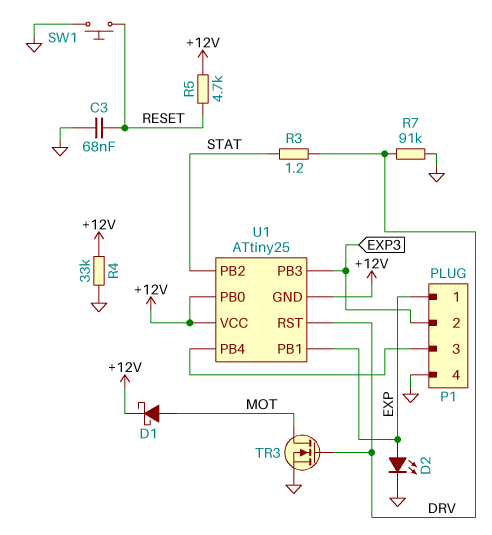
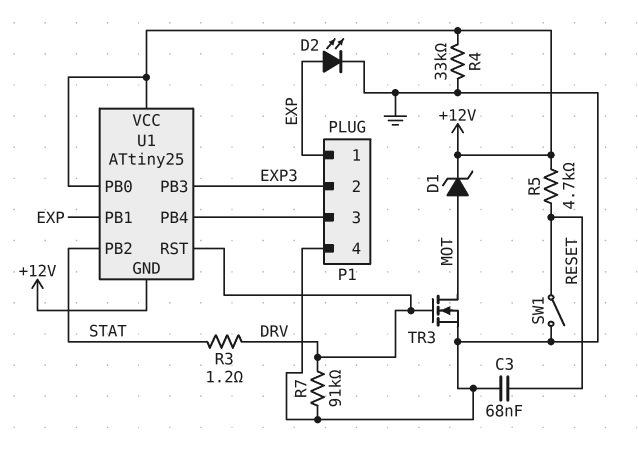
D1: schottky (A MOT, K +12V) -> zener (A MOT, K +12V)
SW1: button (GND, RESET) -> switch (GND, RESET)

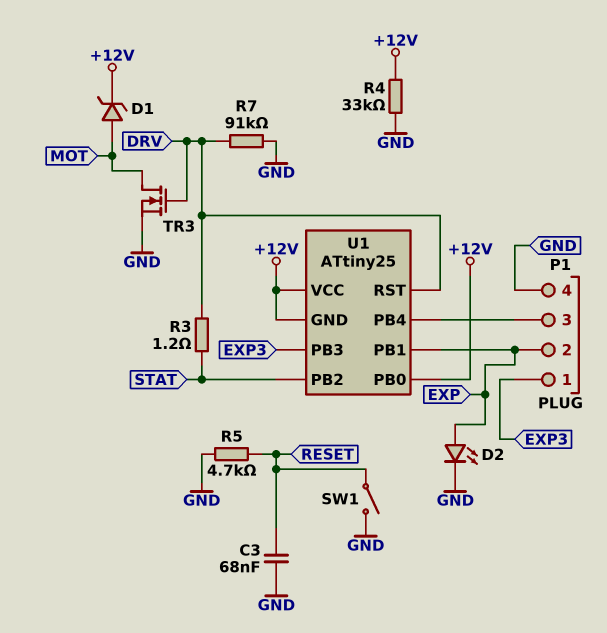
P1 pin 1: EXP -> EXP3
P1 pin 2: EXP3 -> EXP
R5: 4.7k (+12V, RESET) -> 4.7k (GND, RESET)

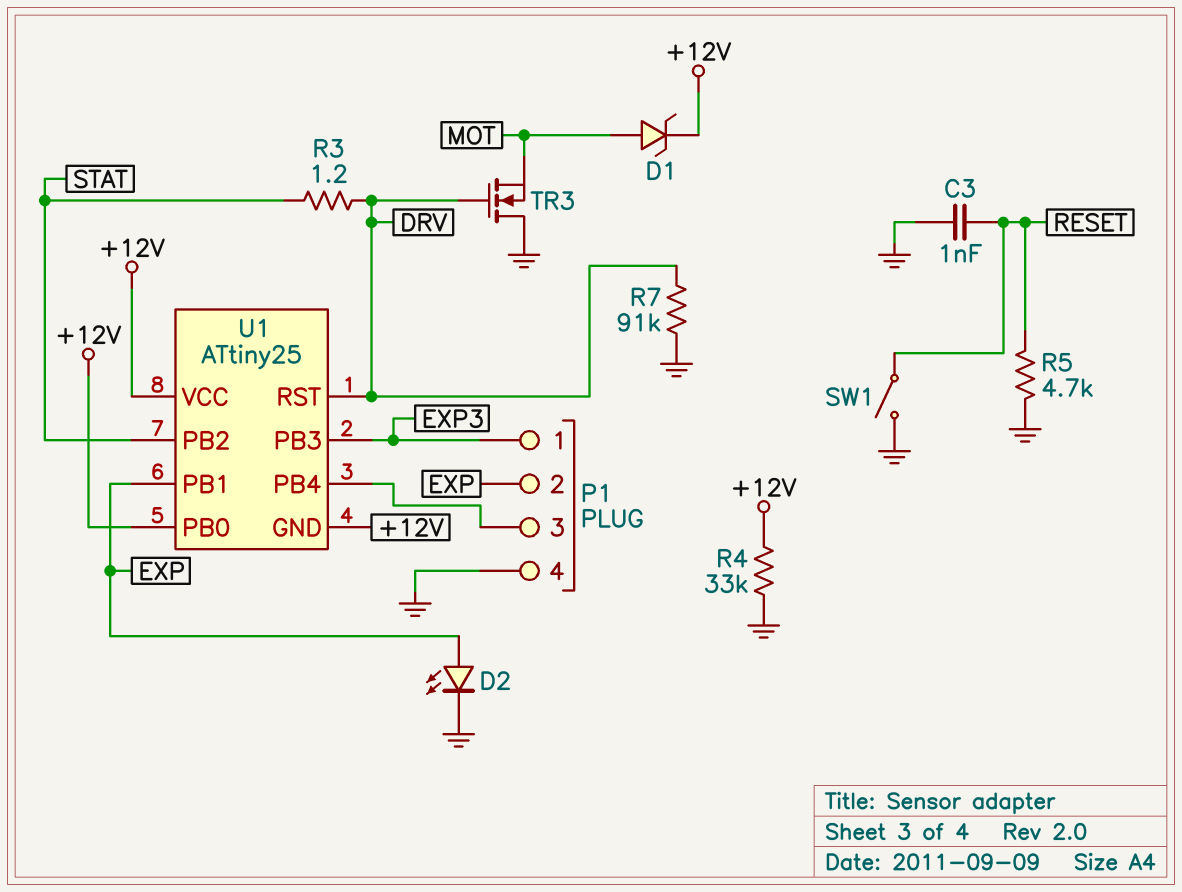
C3: 68nF (GND, RESET) -> 1nF (GND, RESET)
TR3: NMOS (G DRV, D MOT, S GND) -> NMOS (G DRV, D GND, S MOT)

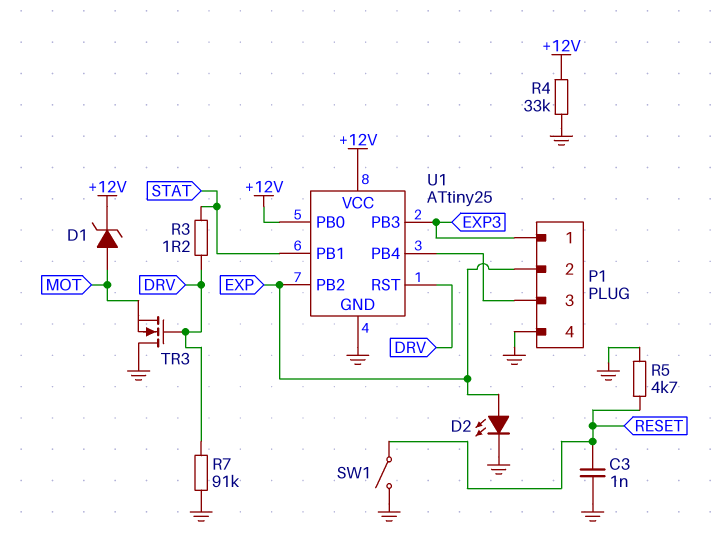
U1 pin GND: +12V -> GND
U1 pin PB1: EXP -> STAT
U1 pin PB2: STAT -> EXP

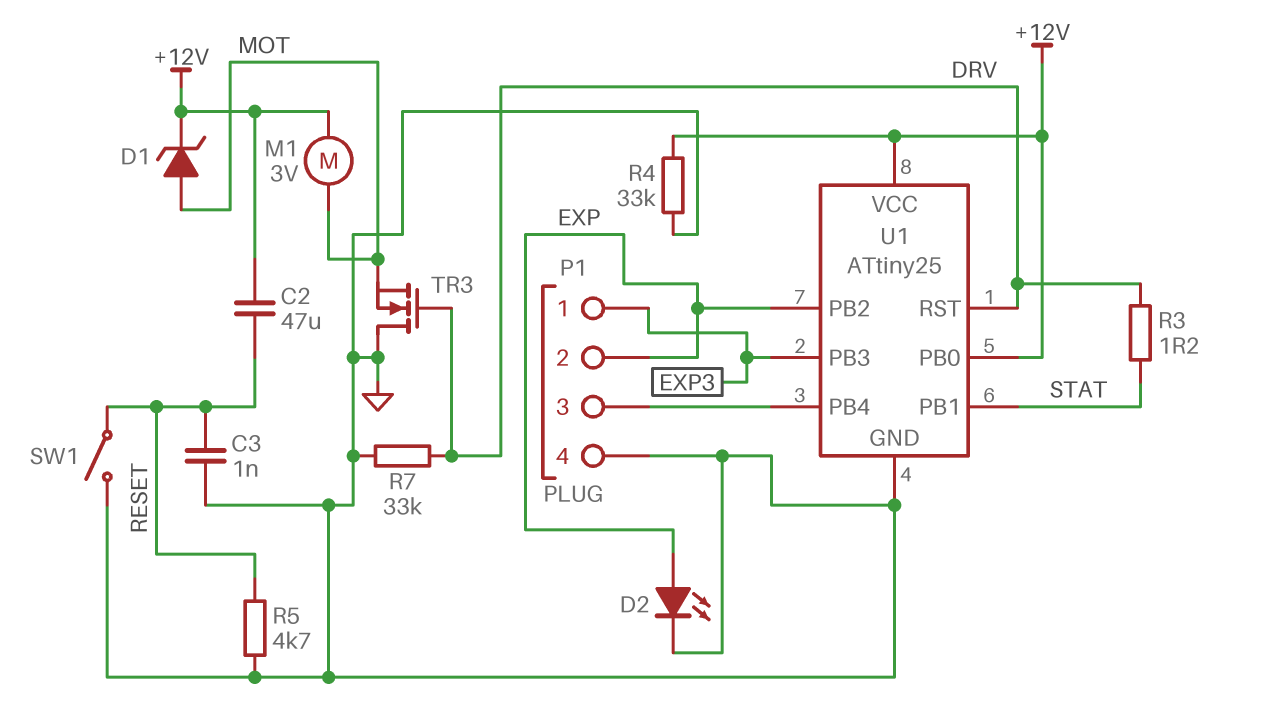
C2: none -> 47uF (+12V, RESET)
M1: none -> motor 3V (+12V, MOT)
R7: 91k (DRV, GND) -> 33k (DRV, GND)

